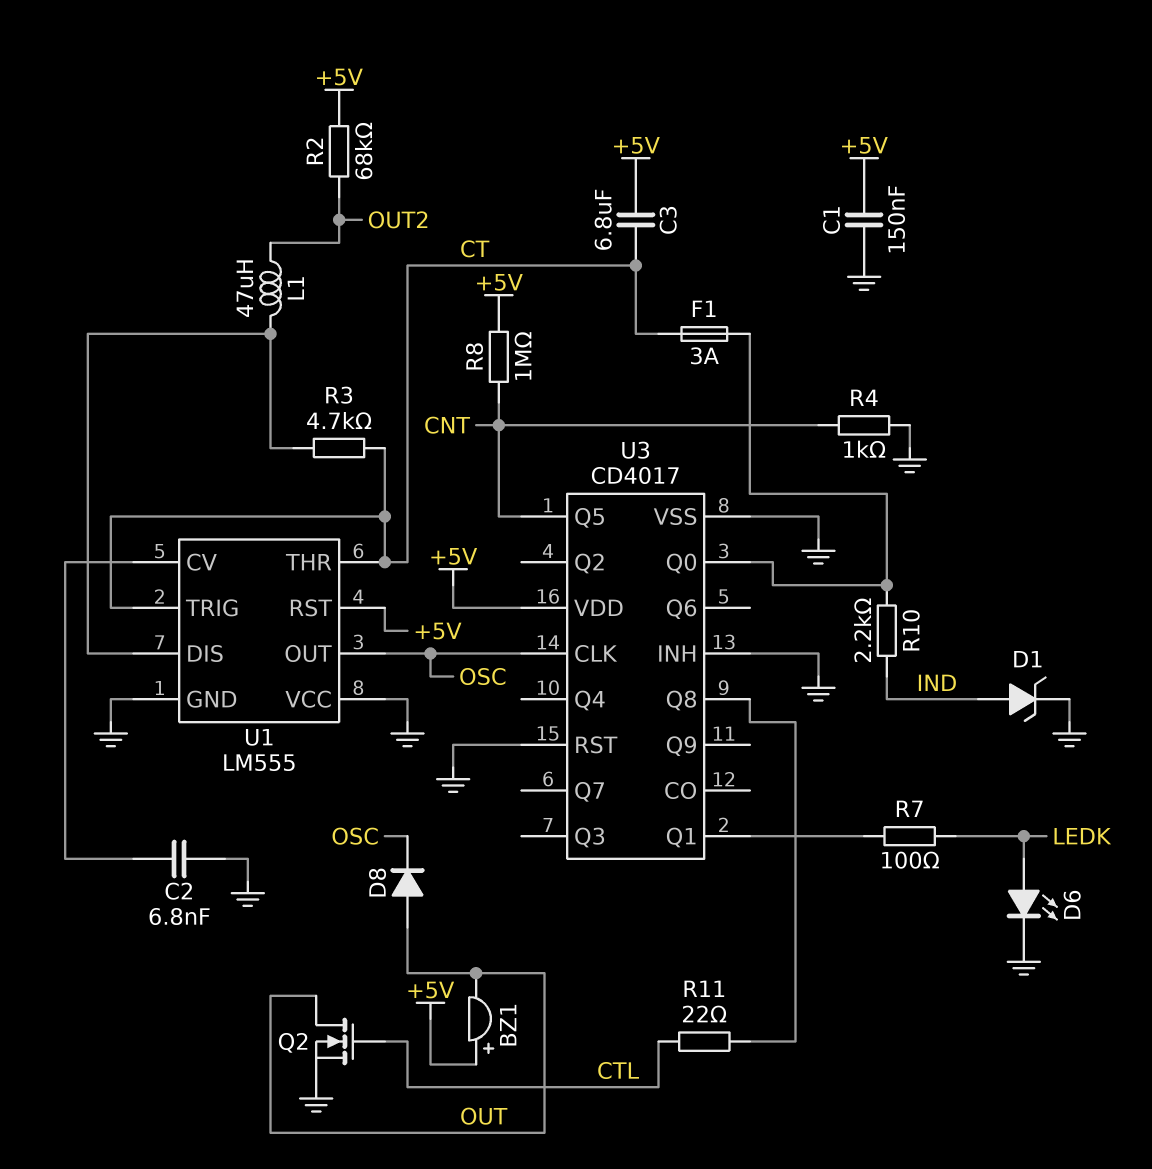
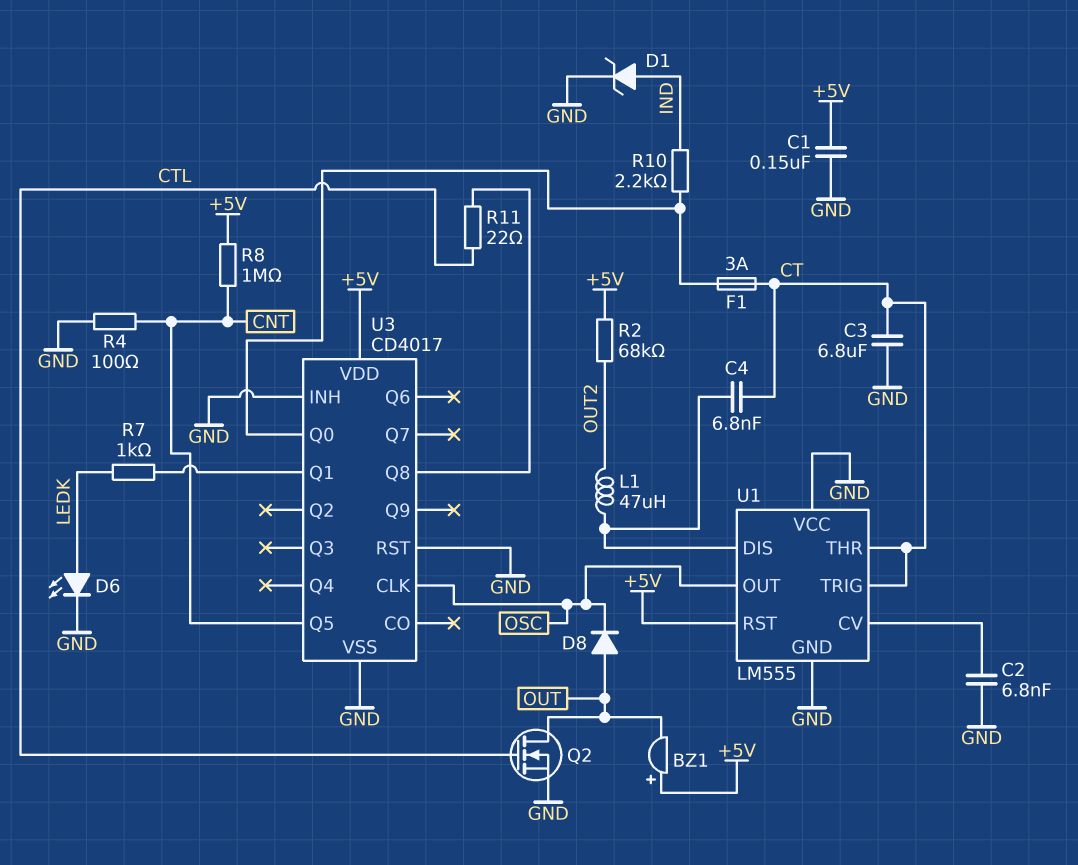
C3: 6.8uF (+5V, CT) -> 6.8uF (CT, GND)
C4: none -> 6.8nF (CT, U1/DIS)
R3: 4.7k (CT, U1/DIS) -> none
R4: 1k (CNT, GND) -> 100 (CNT, GND)
R7: 100 (LEDK, U3/Q1) -> 1k (LEDK, U3/Q1)

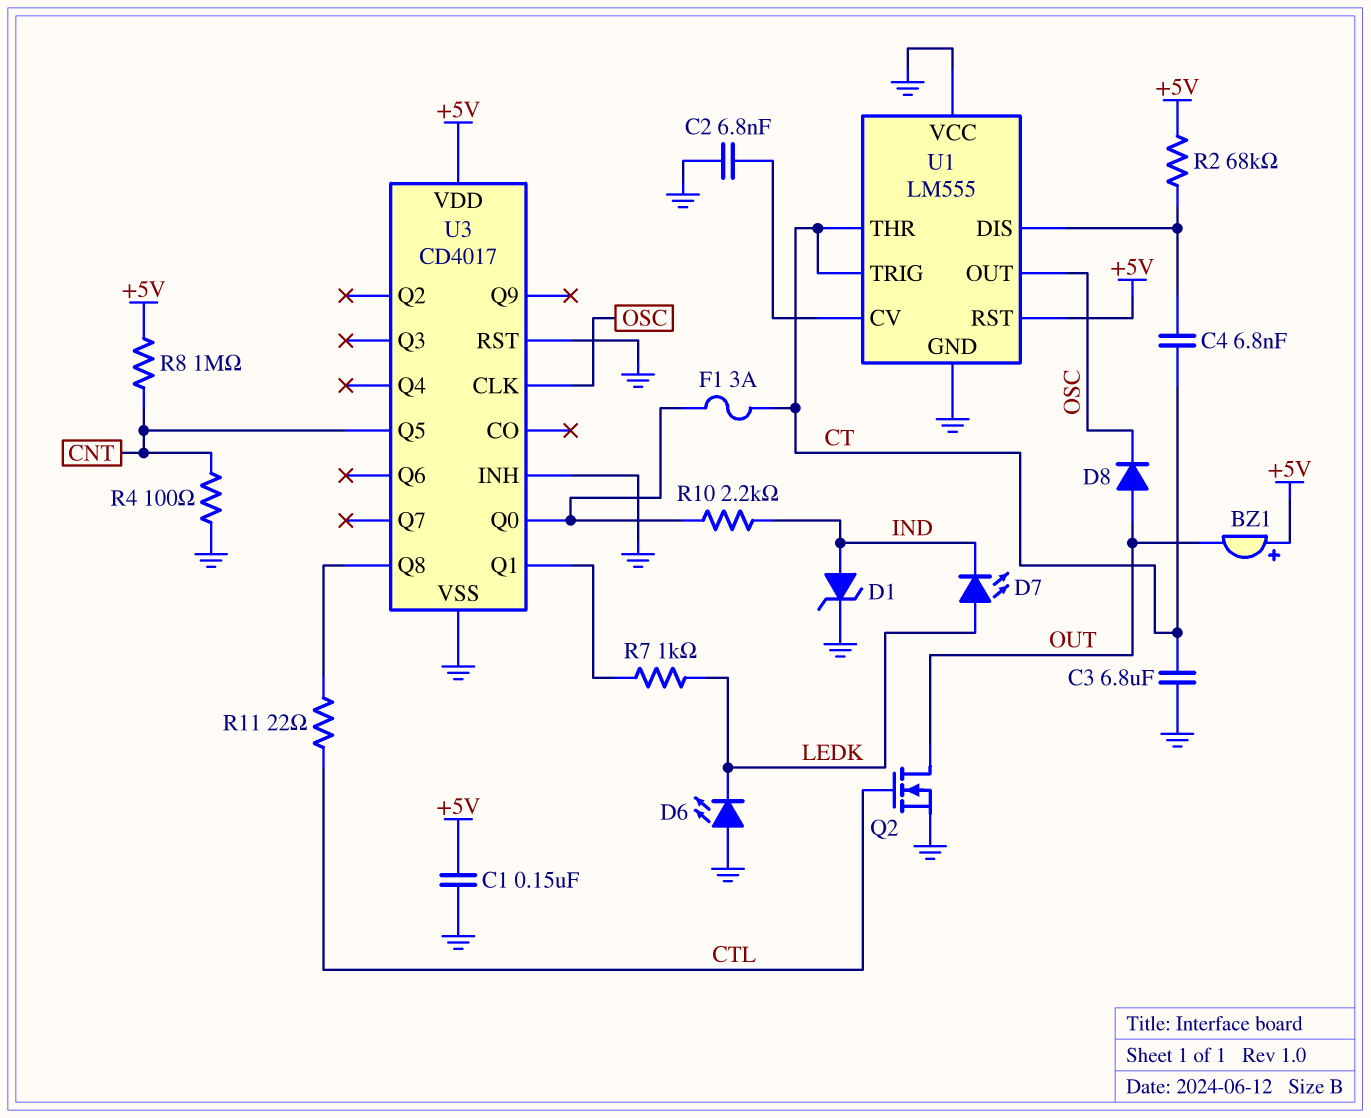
D6: LED (A LEDK, K GND) -> LED (A GND, K LEDK)
D7: none -> LED (A LEDK, K IND)
L1: 47uH (OUT2, U1/DIS) -> none
R2: 68k (+5V, OUT2) -> 68k (+5V, U1/DIS)

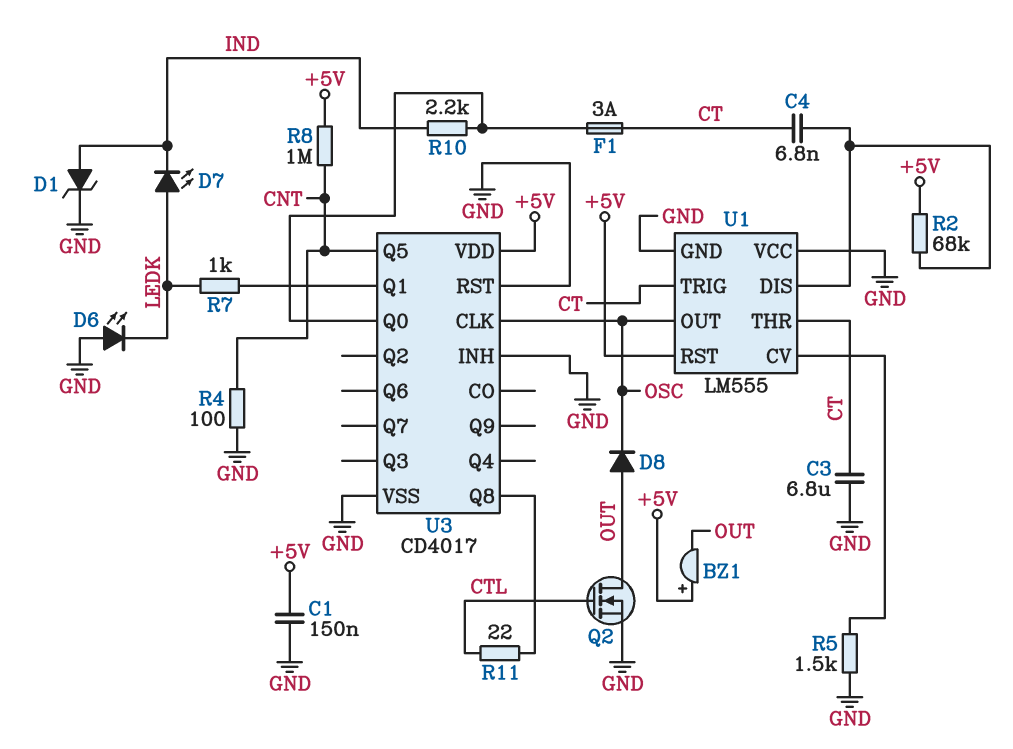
C2: 6.8nF (GND, U1/CV) -> none
R5: none -> 1.5k (GND, U1/CV)

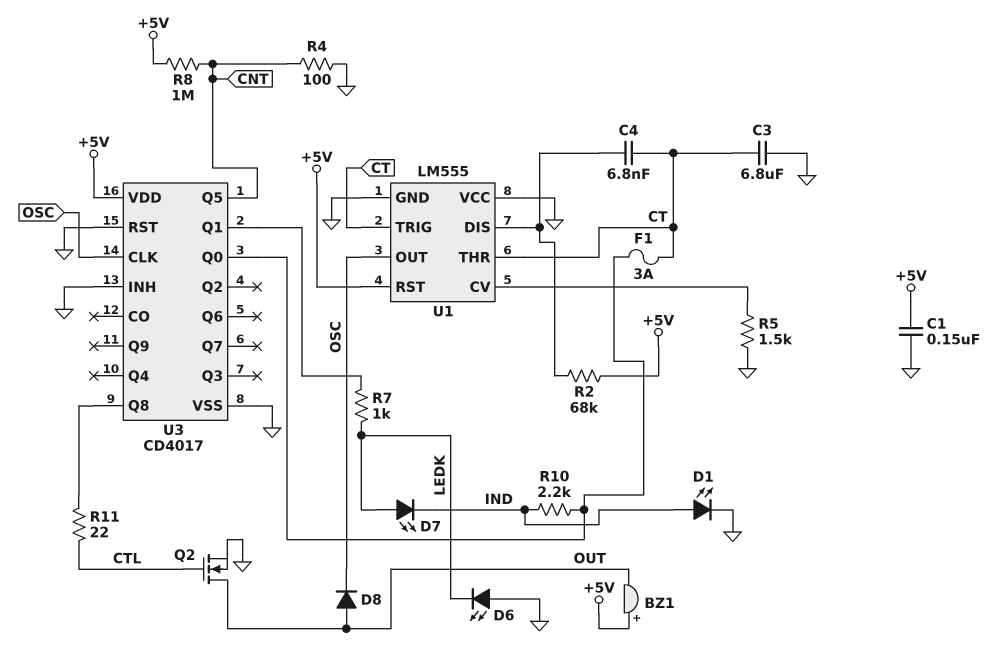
D1: zener (A IND, K GND) -> LED (A IND, K GND)

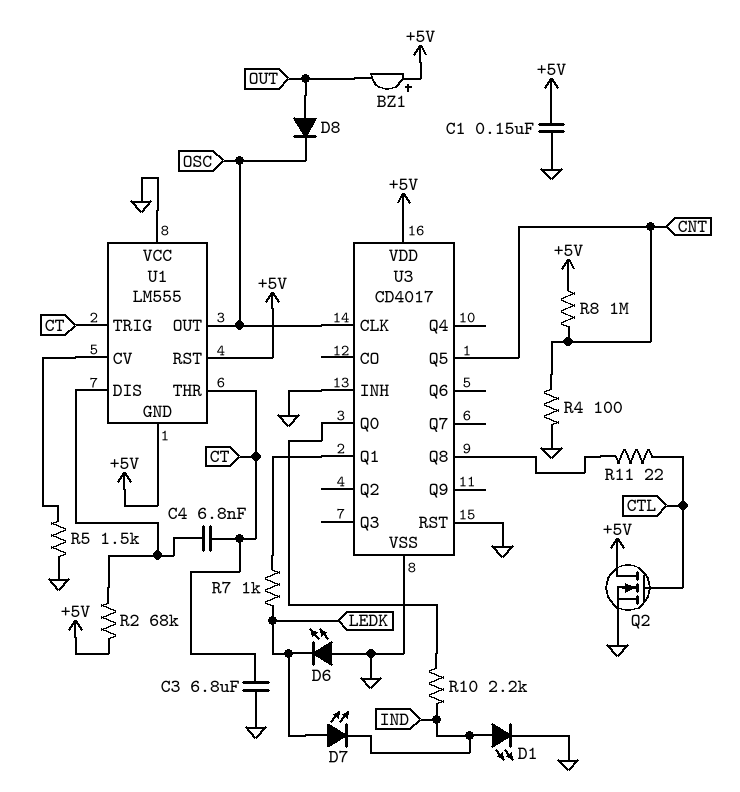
F1: 3A (CT, U3/Q0) -> none
Q2: NMOS (G CTL, D OUT, S GND) -> NMOS (G CTL, D +5V, S GND)
U1 pin GND: GND -> +5V

